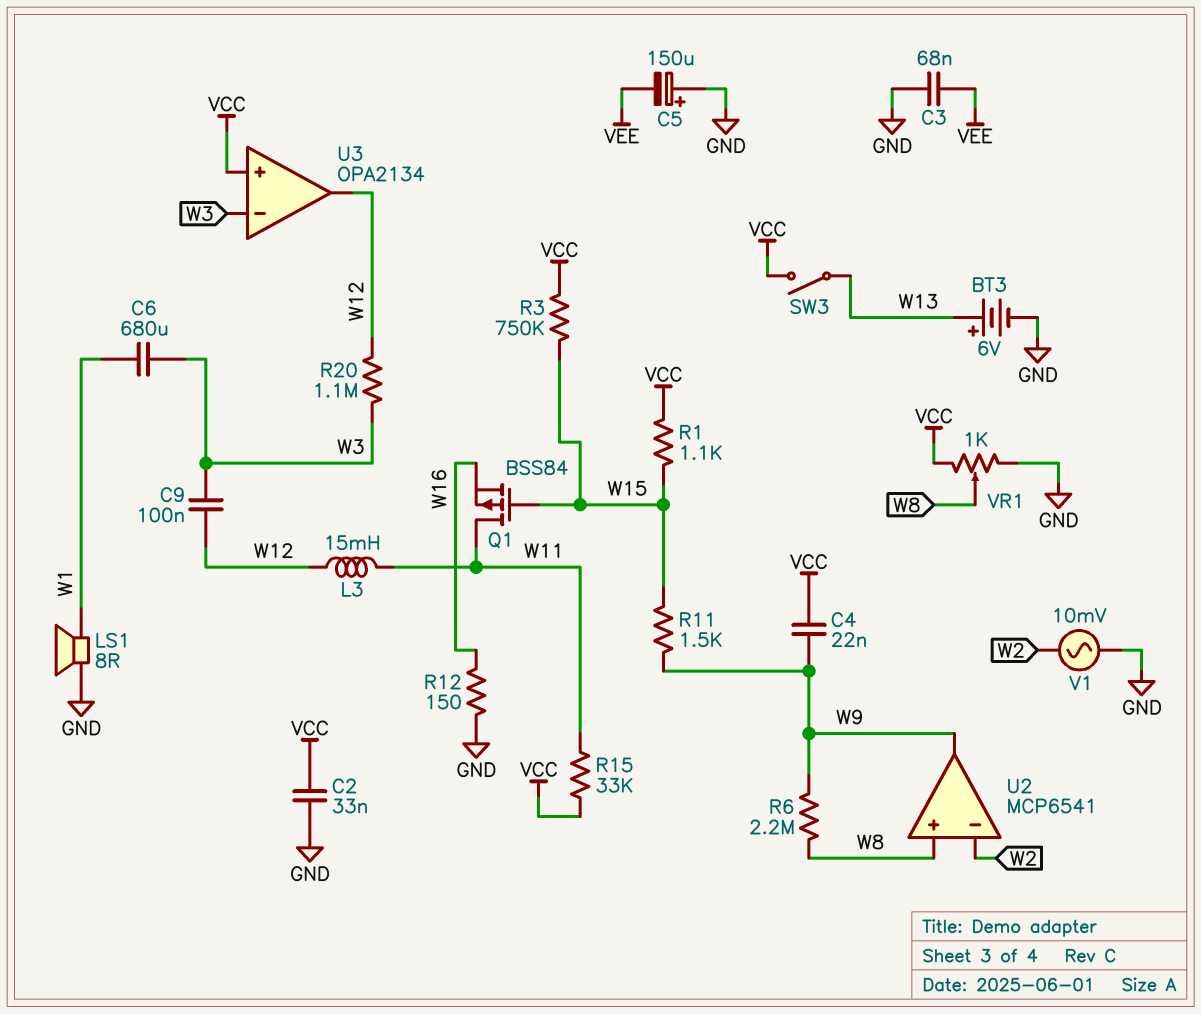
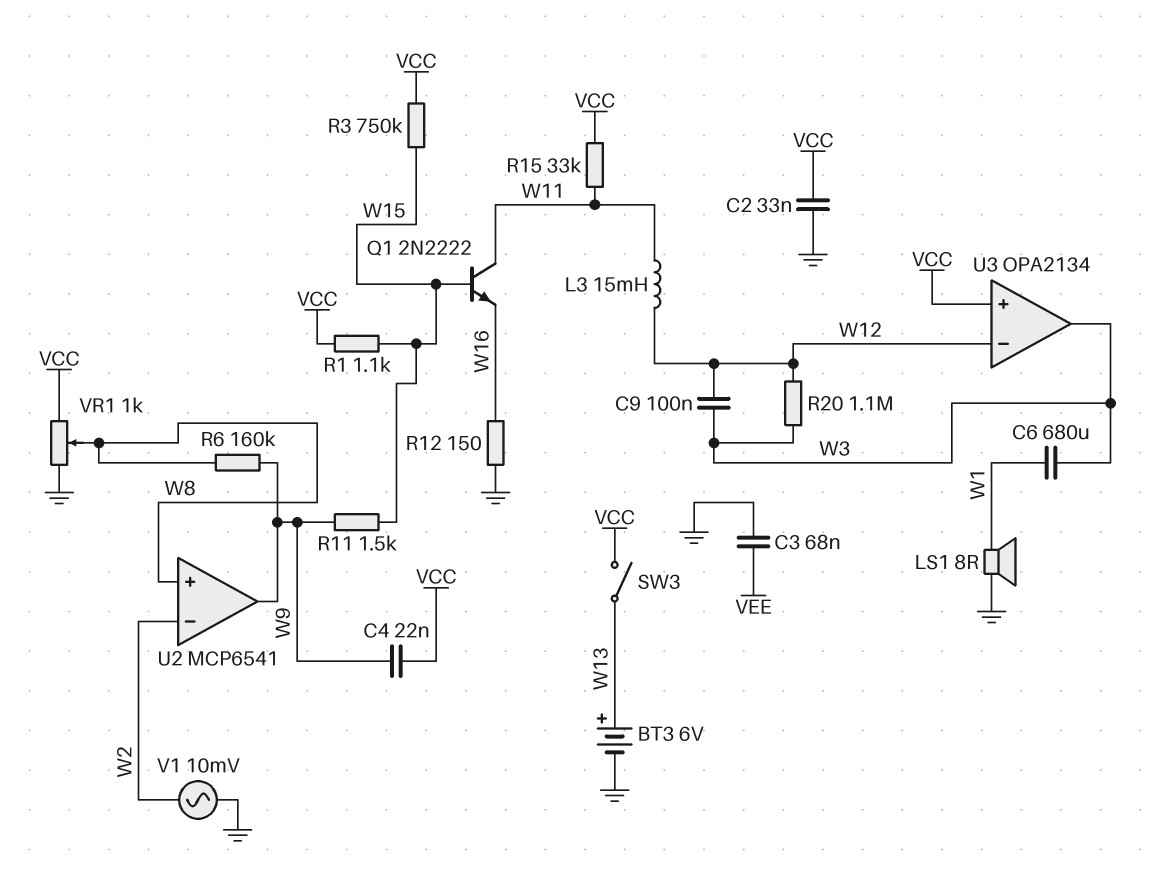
C5: 150uF (plus GND, minus VEE) -> none
Q1: PMOS BSS84 (G W15, D W11, S W16) -> NPN 2N2222 (B W15, C W11, E W16)
R6: 2.2M (W8, W9) -> 160k (W8, W9)
U3 pin in-: W3 -> W12
U3 pin out: W12 -> W3

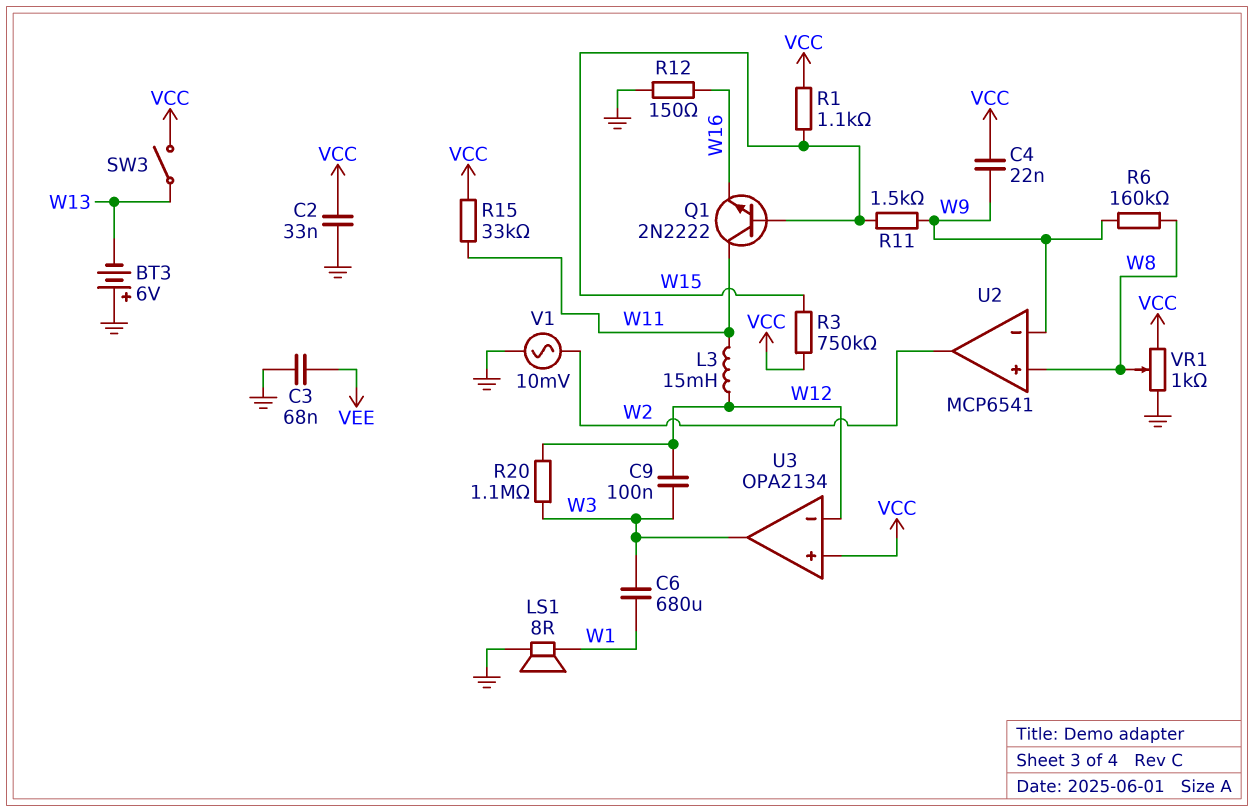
BT3: 6V (plus W13, minus GND) -> 6V (plus GND, minus W13)
U2 pin in-: W2 -> W9
U2 pin out: W9 -> W2

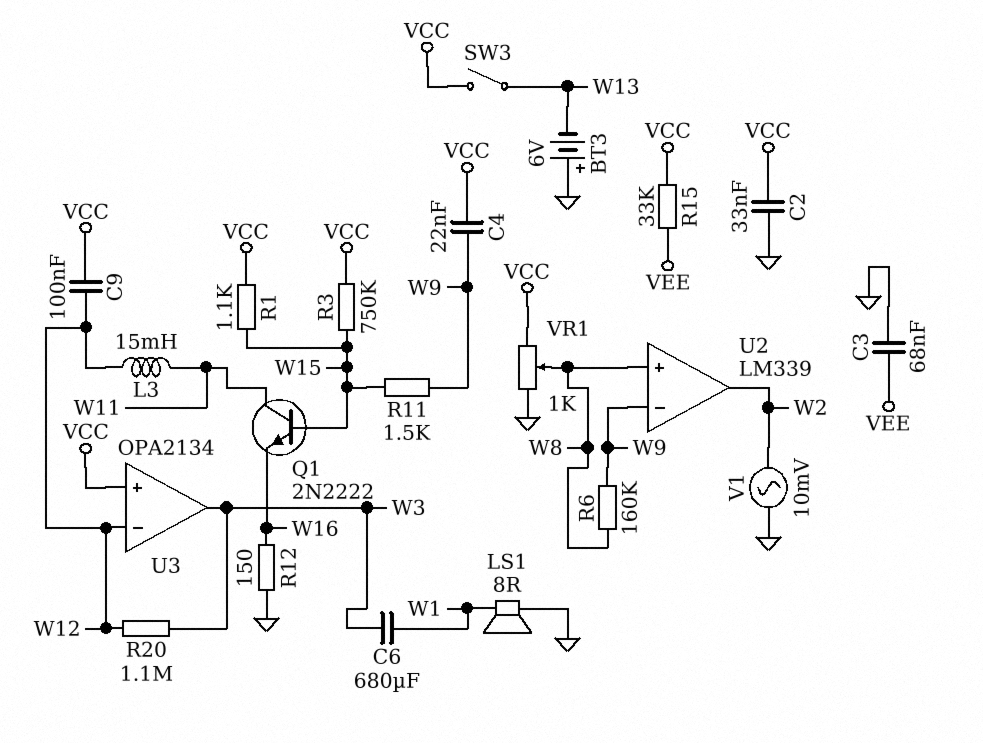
C9: 100nF (W3, W12) -> 100nF (VCC, W12)
R15: 33k (VCC, W11) -> 33k (VCC, VEE)
U2: MCP6541 -> LM339

